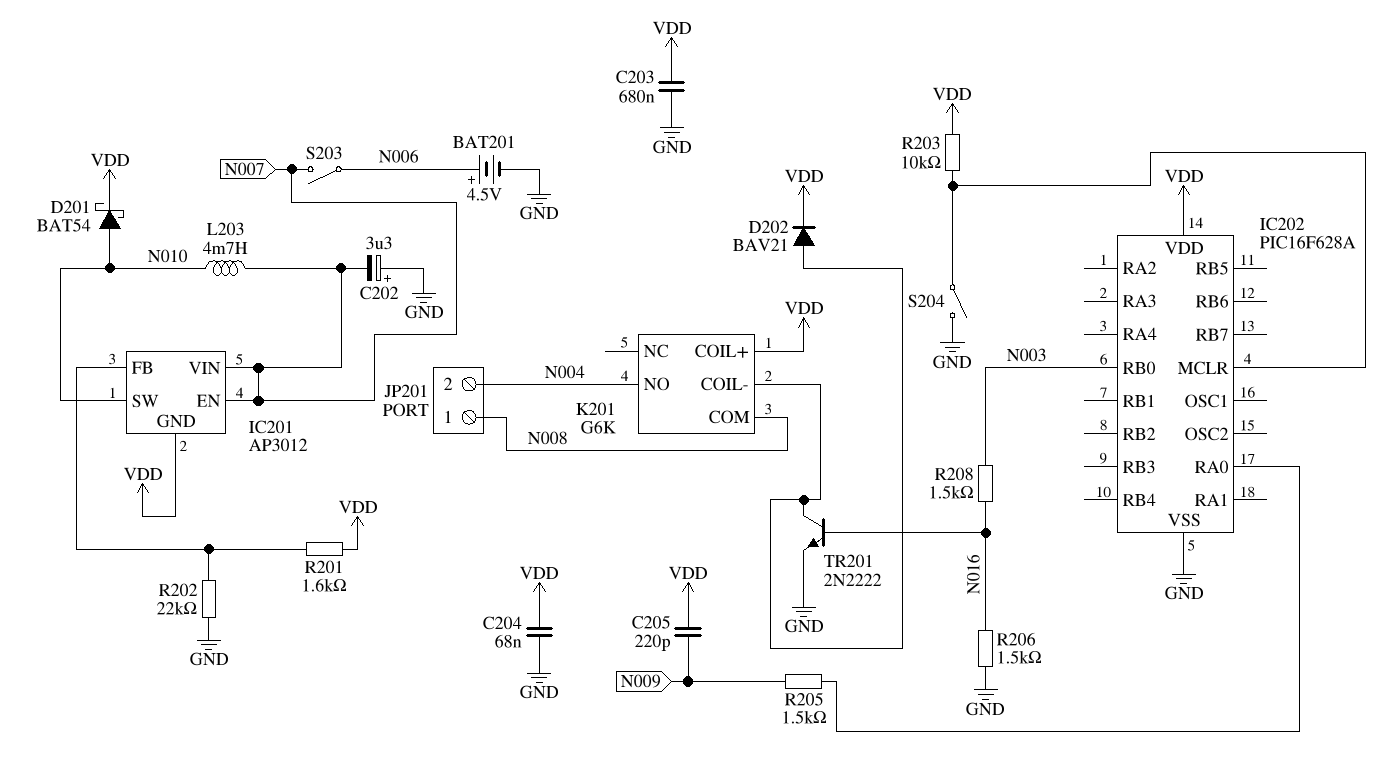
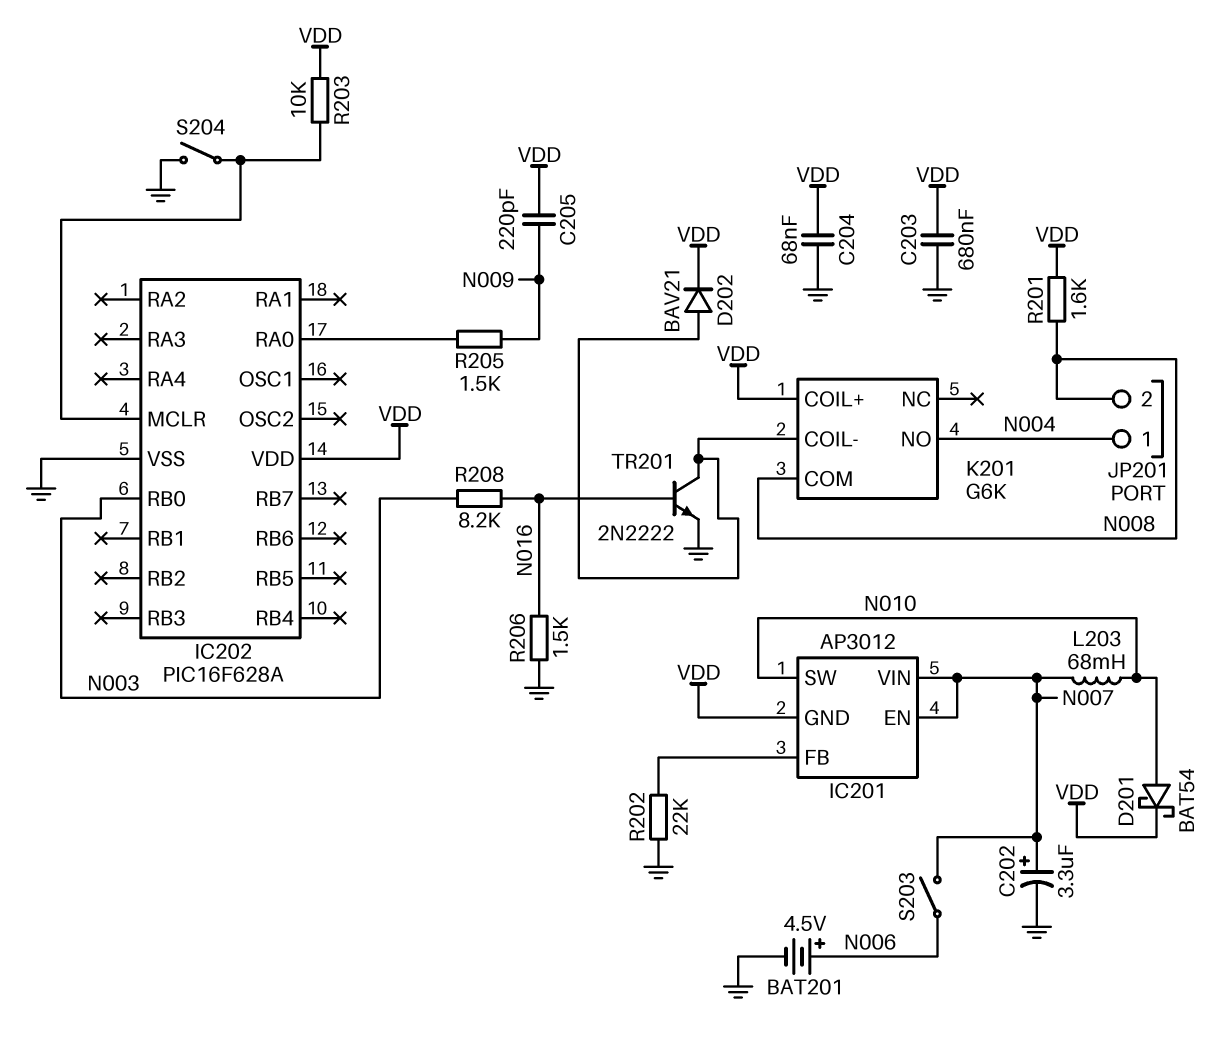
C202: 3.3uF (plus GND, minus N007) -> 3.3uF (plus N007, minus GND)
JP201 pin 1: N008 -> N004
JP201 pin 2: N004 -> N008
L203: 4.7mH (N007, N010) -> 68mH (N007, N010)
R201: 1.6k (IC201/FB, VDD) -> 1.6k (N008, VDD)
R208: 1.5k (N003, N016) -> 8.2k (N003, N016)

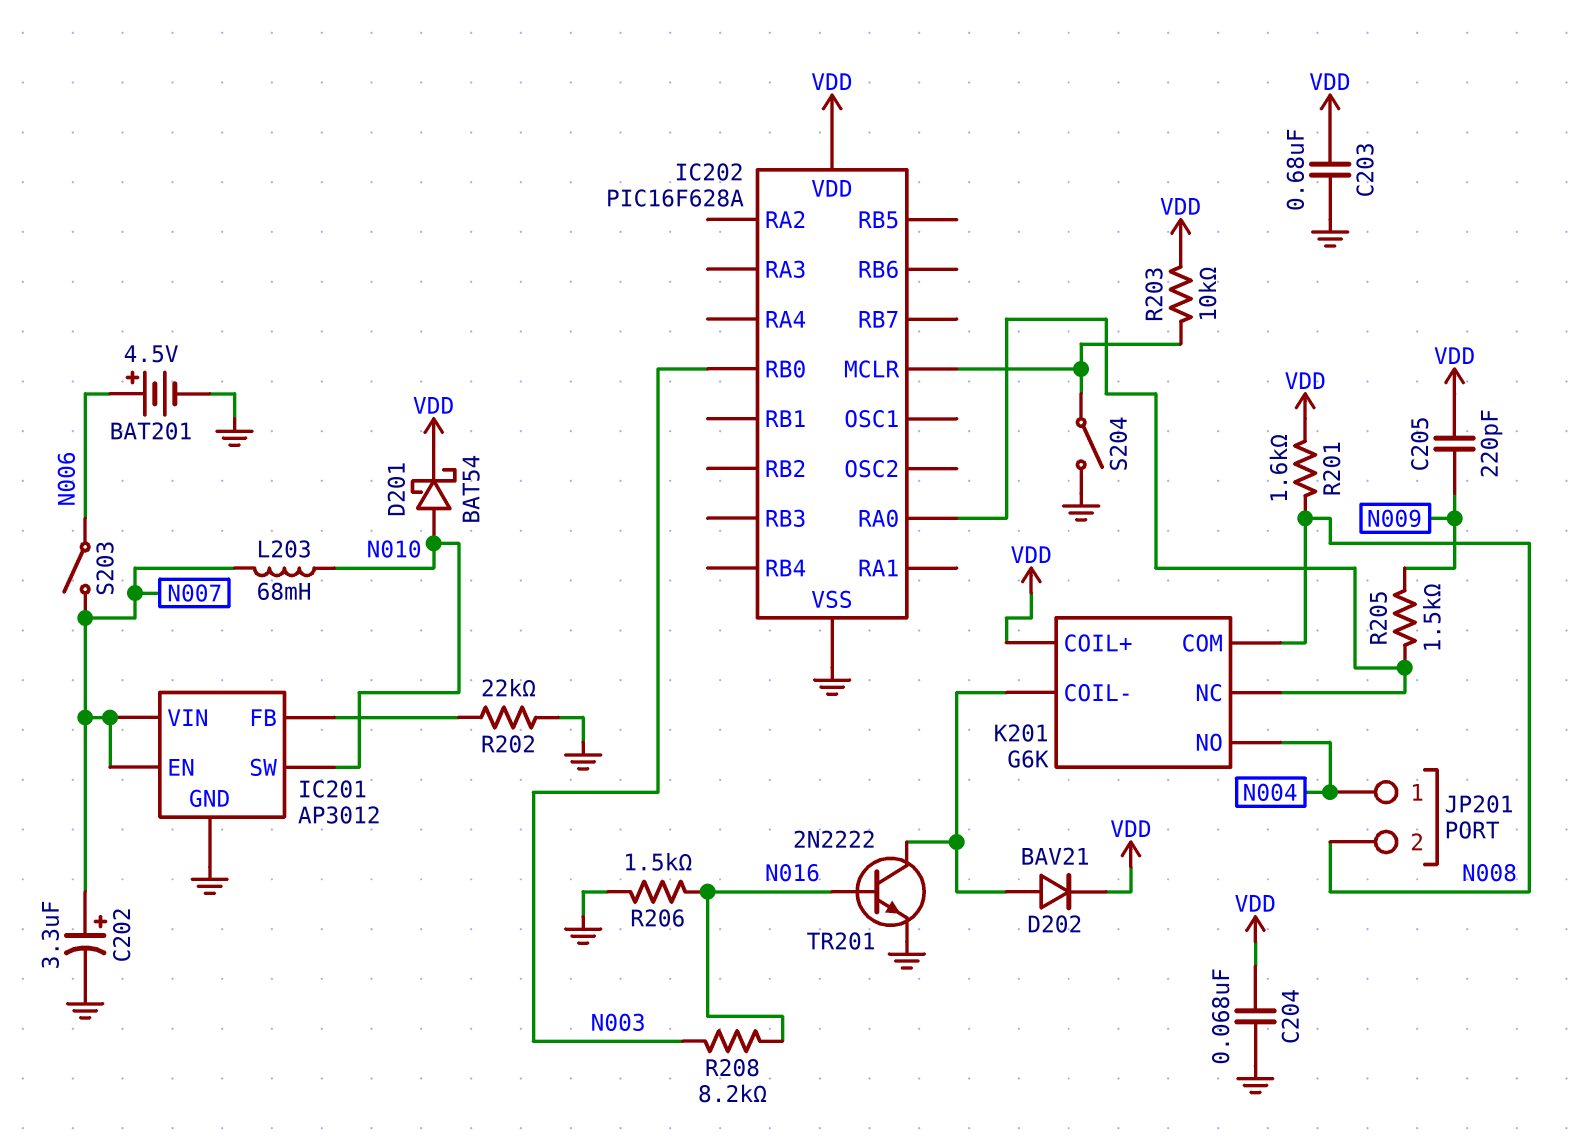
IC201 pin GND: VDD -> GND
K201 pin NC: none -> IC202/RA0

